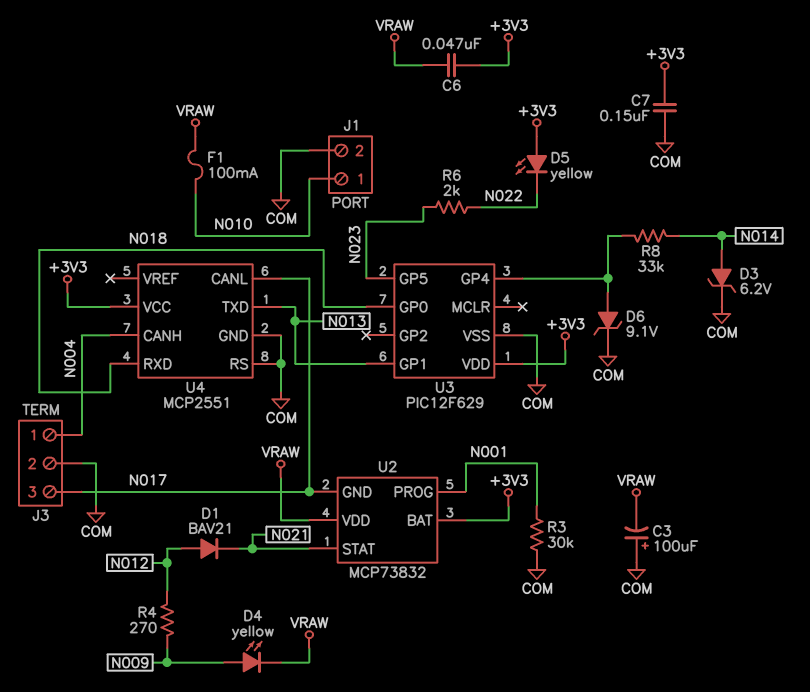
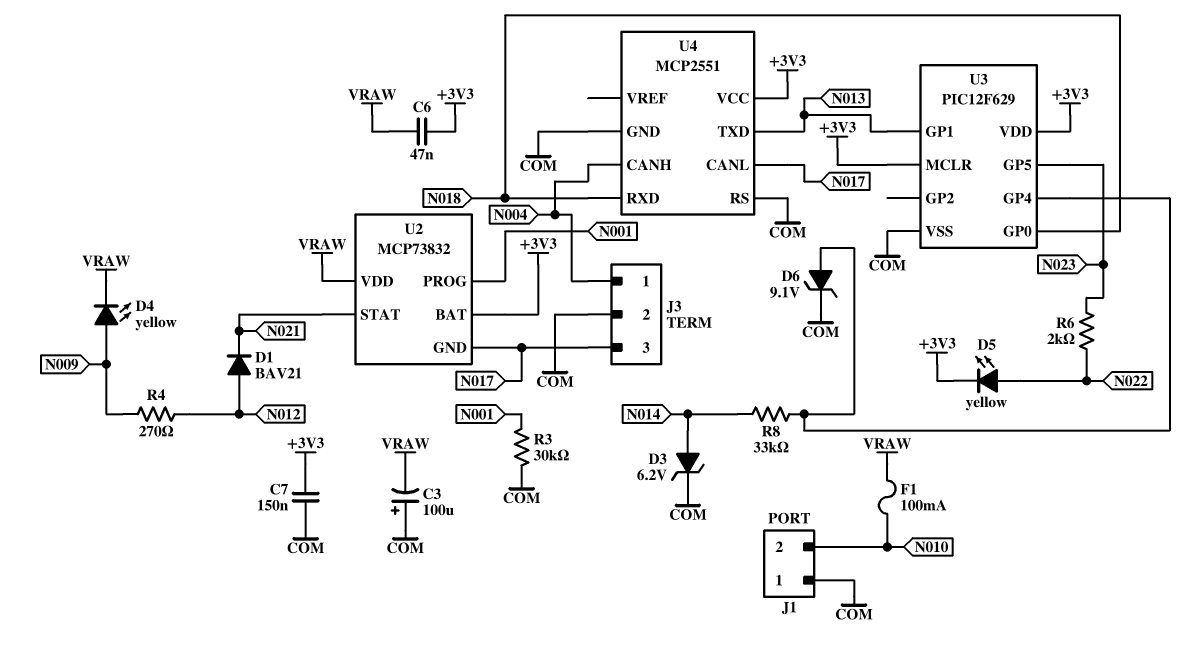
D5: LED yellow (A +3V3, K N022) -> LED yellow (A N022, K +3V3)
J1 pin 1: N010 -> COM
J1 pin 2: COM -> N010
U3 pin MCLR: none -> +3V3

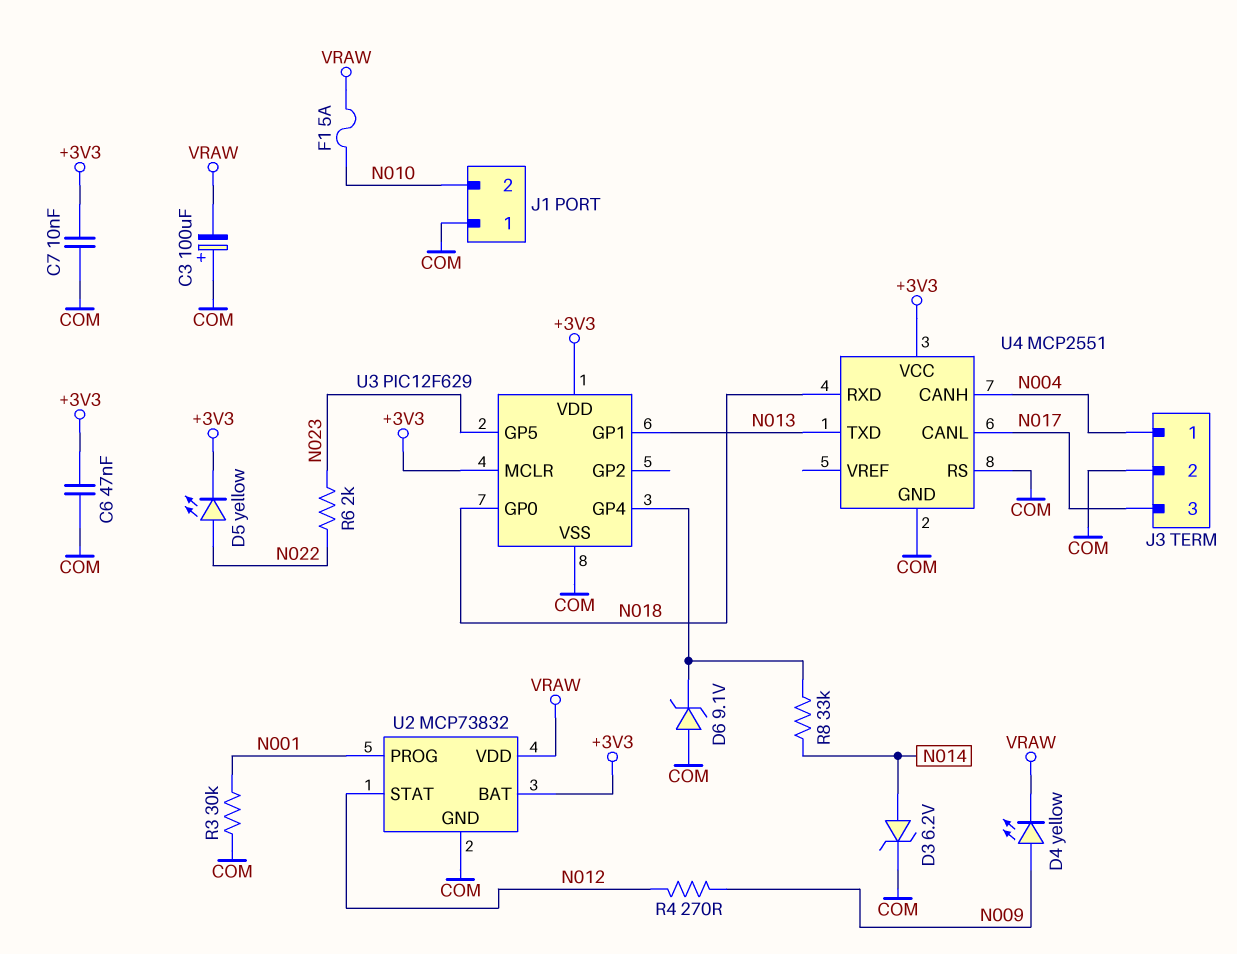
C6: 47nF (+3V3, VRAW) -> 47nF (+3V3, COM)
C7: 150nF (+3V3, COM) -> 10nF (+3V3, COM)
D1: diode BAV21 (A N012, K N021) -> none
D6: zener 9.1V (A U3/GP4, K COM) -> zener 9.1V (A COM, K U3/GP4)
F1: 100mA (N010, VRAW) -> 5A (N010, VRAW)
U2 pin GND: N017 -> COM
U2 pin STAT: N021 -> N012

